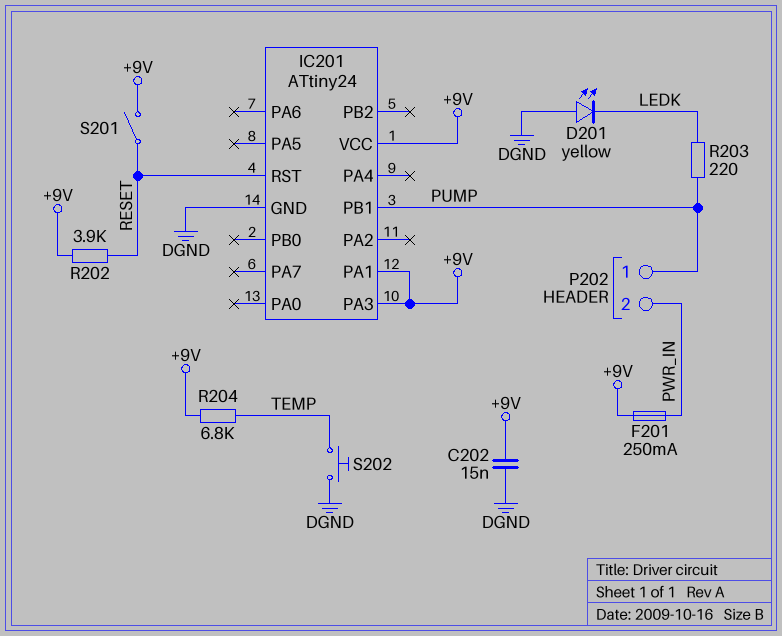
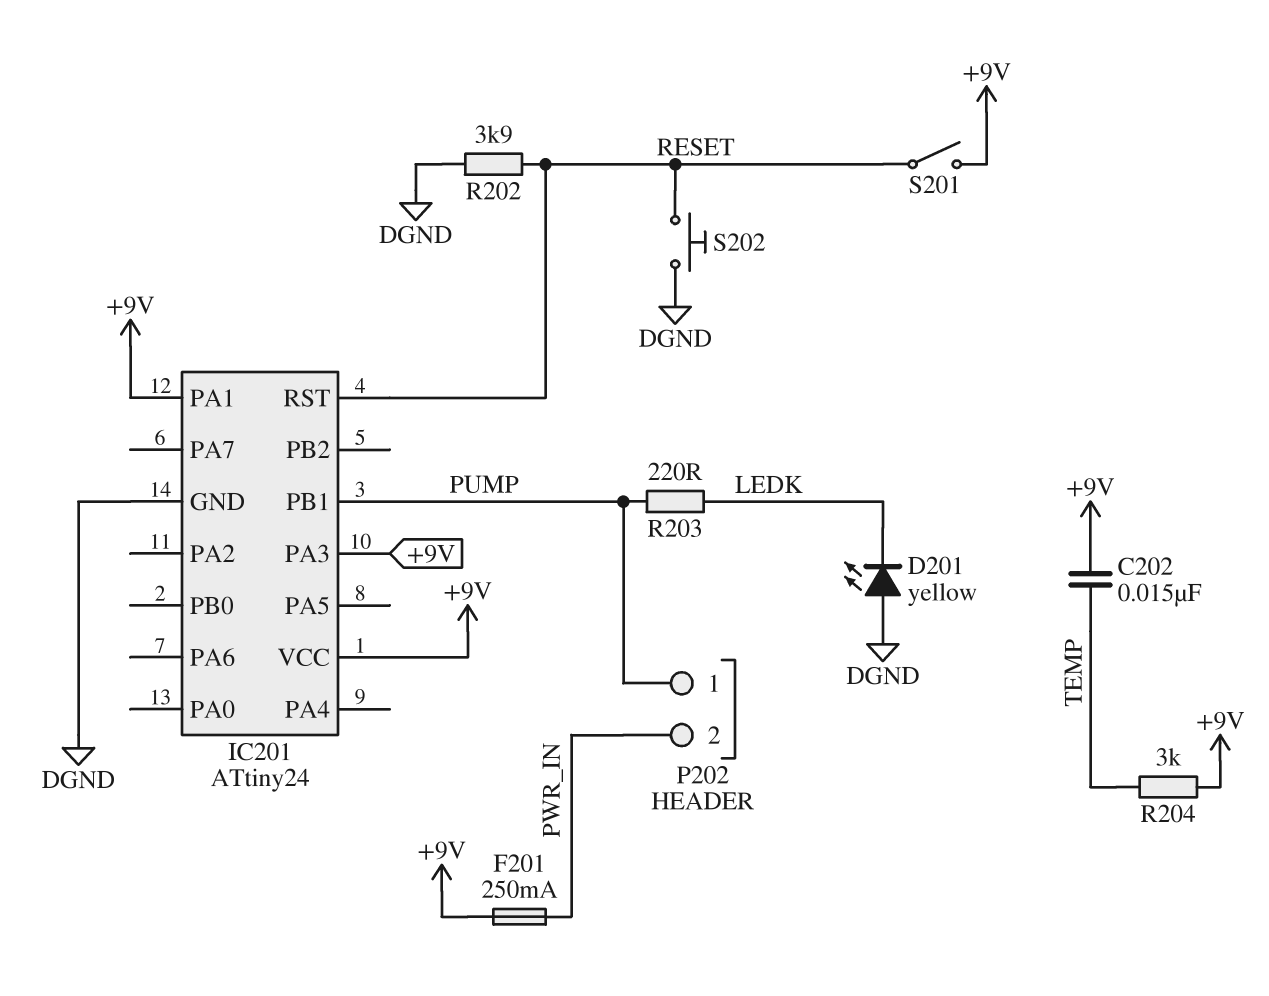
C202: 15nF (+9V, DGND) -> 15nF (+9V, TEMP)
R202: 3.9k (+9V, RESET) -> 3.9k (DGND, RESET)
R204: 6.8k (+9V, TEMP) -> 3k (+9V, TEMP)
S202: button (DGND, TEMP) -> button (DGND, RESET)

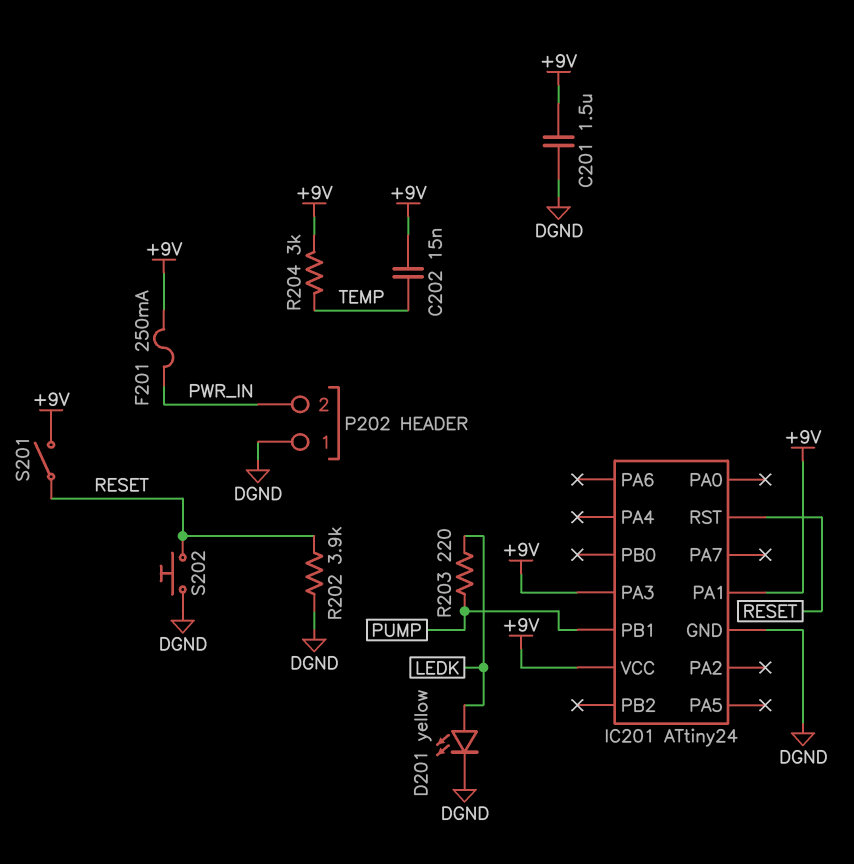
C201: none -> 1.5uF (+9V, DGND)
D201: LED yellow (A DGND, K LEDK) -> LED yellow (A LEDK, K DGND)
P202 pin 1: PUMP -> DGND

